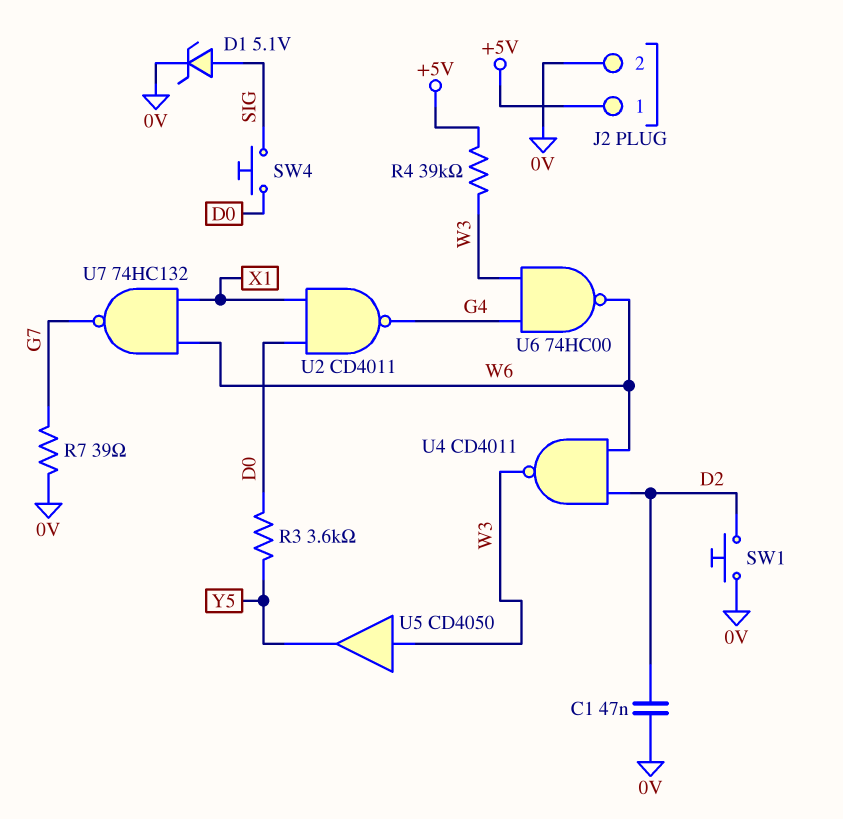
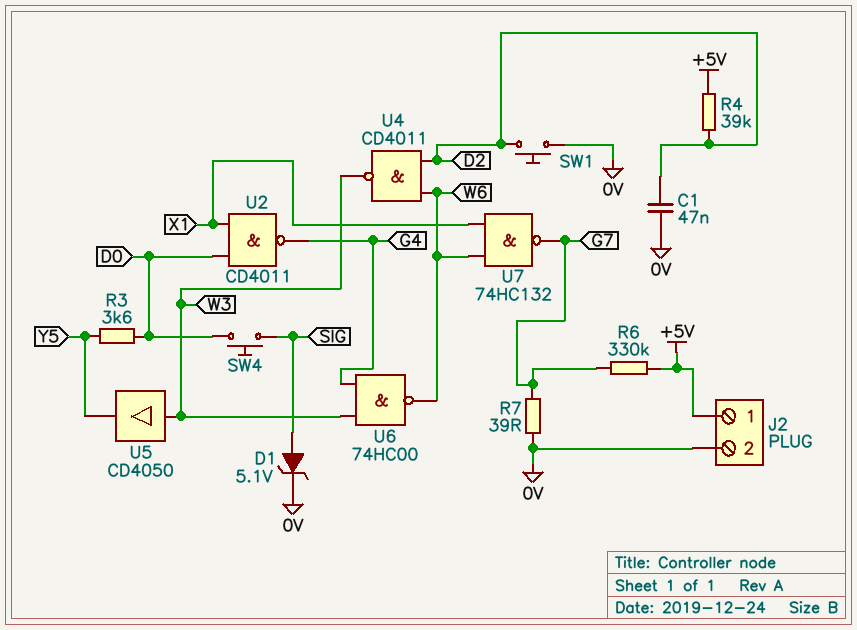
R4: 39k (+5V, W3) -> 39k (+5V, D2)
R6: none -> 330k (+5V, G7)

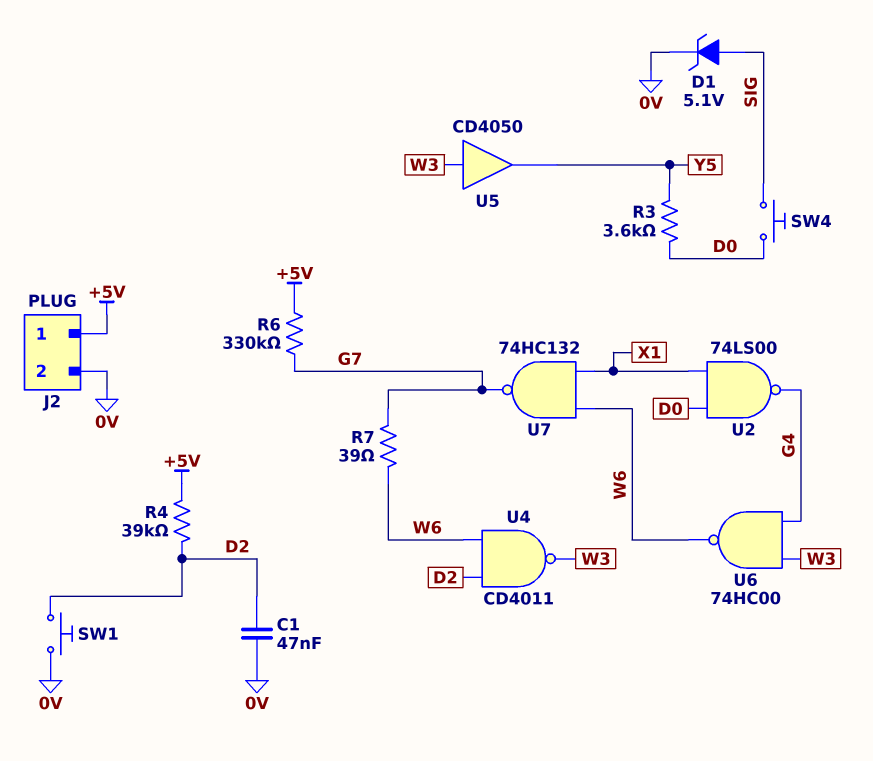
R7: 39 (0V, G7) -> 39 (G7, W6)
U2: NAND CD4011 (in D0, in X1, out G4) -> NAND 74LS00 (in D0, in X1, out G4)

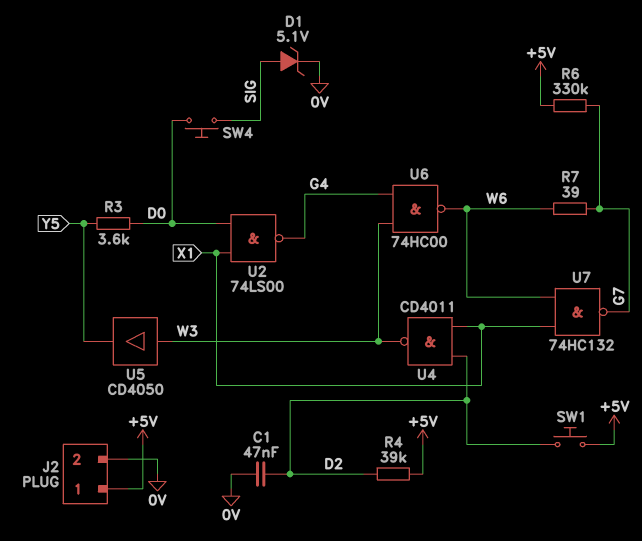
SW1: button (0V, D2) -> button (+5V, D2)
U4: NAND CD4011 (in D2, in W6, out W3) -> NAND CD4011 (in D2, in X1, out W3)

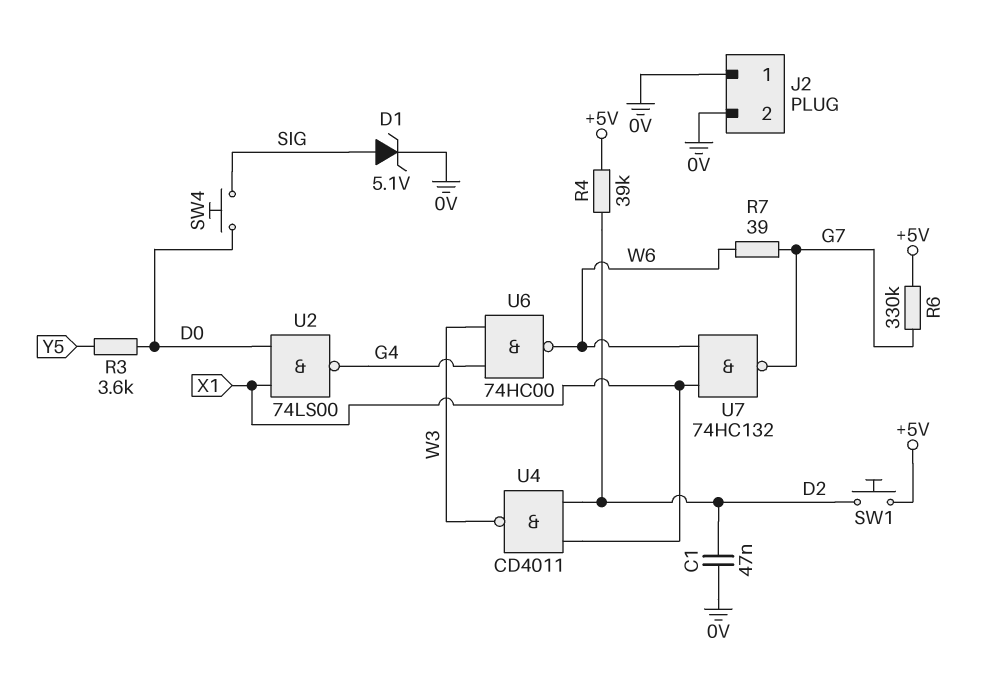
J2 pin 1: +5V -> 0V
U5: buffer CD4050 (in W3, out Y5) -> none

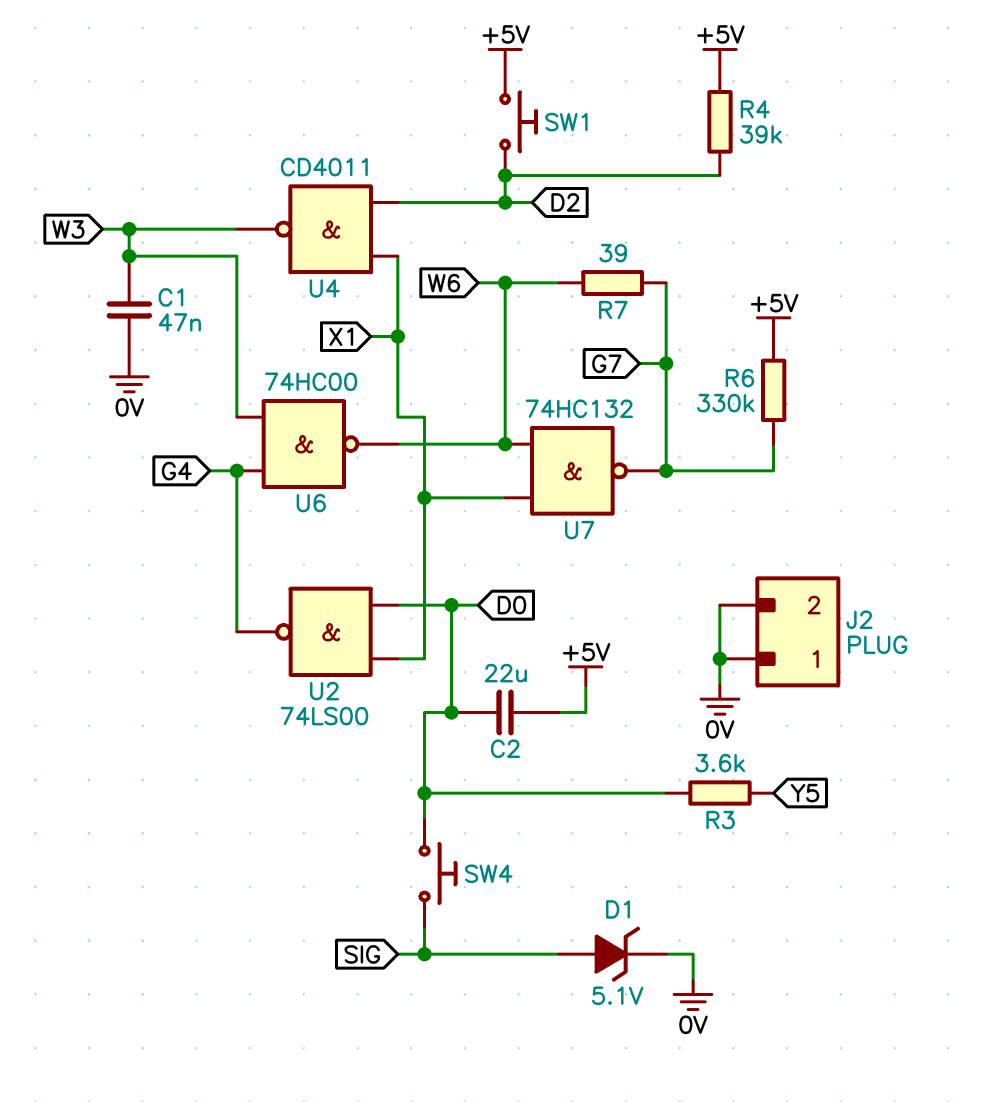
C1: 47nF (0V, D2) -> 47nF (0V, W3)
C2: none -> 22uF (+5V, D0)

